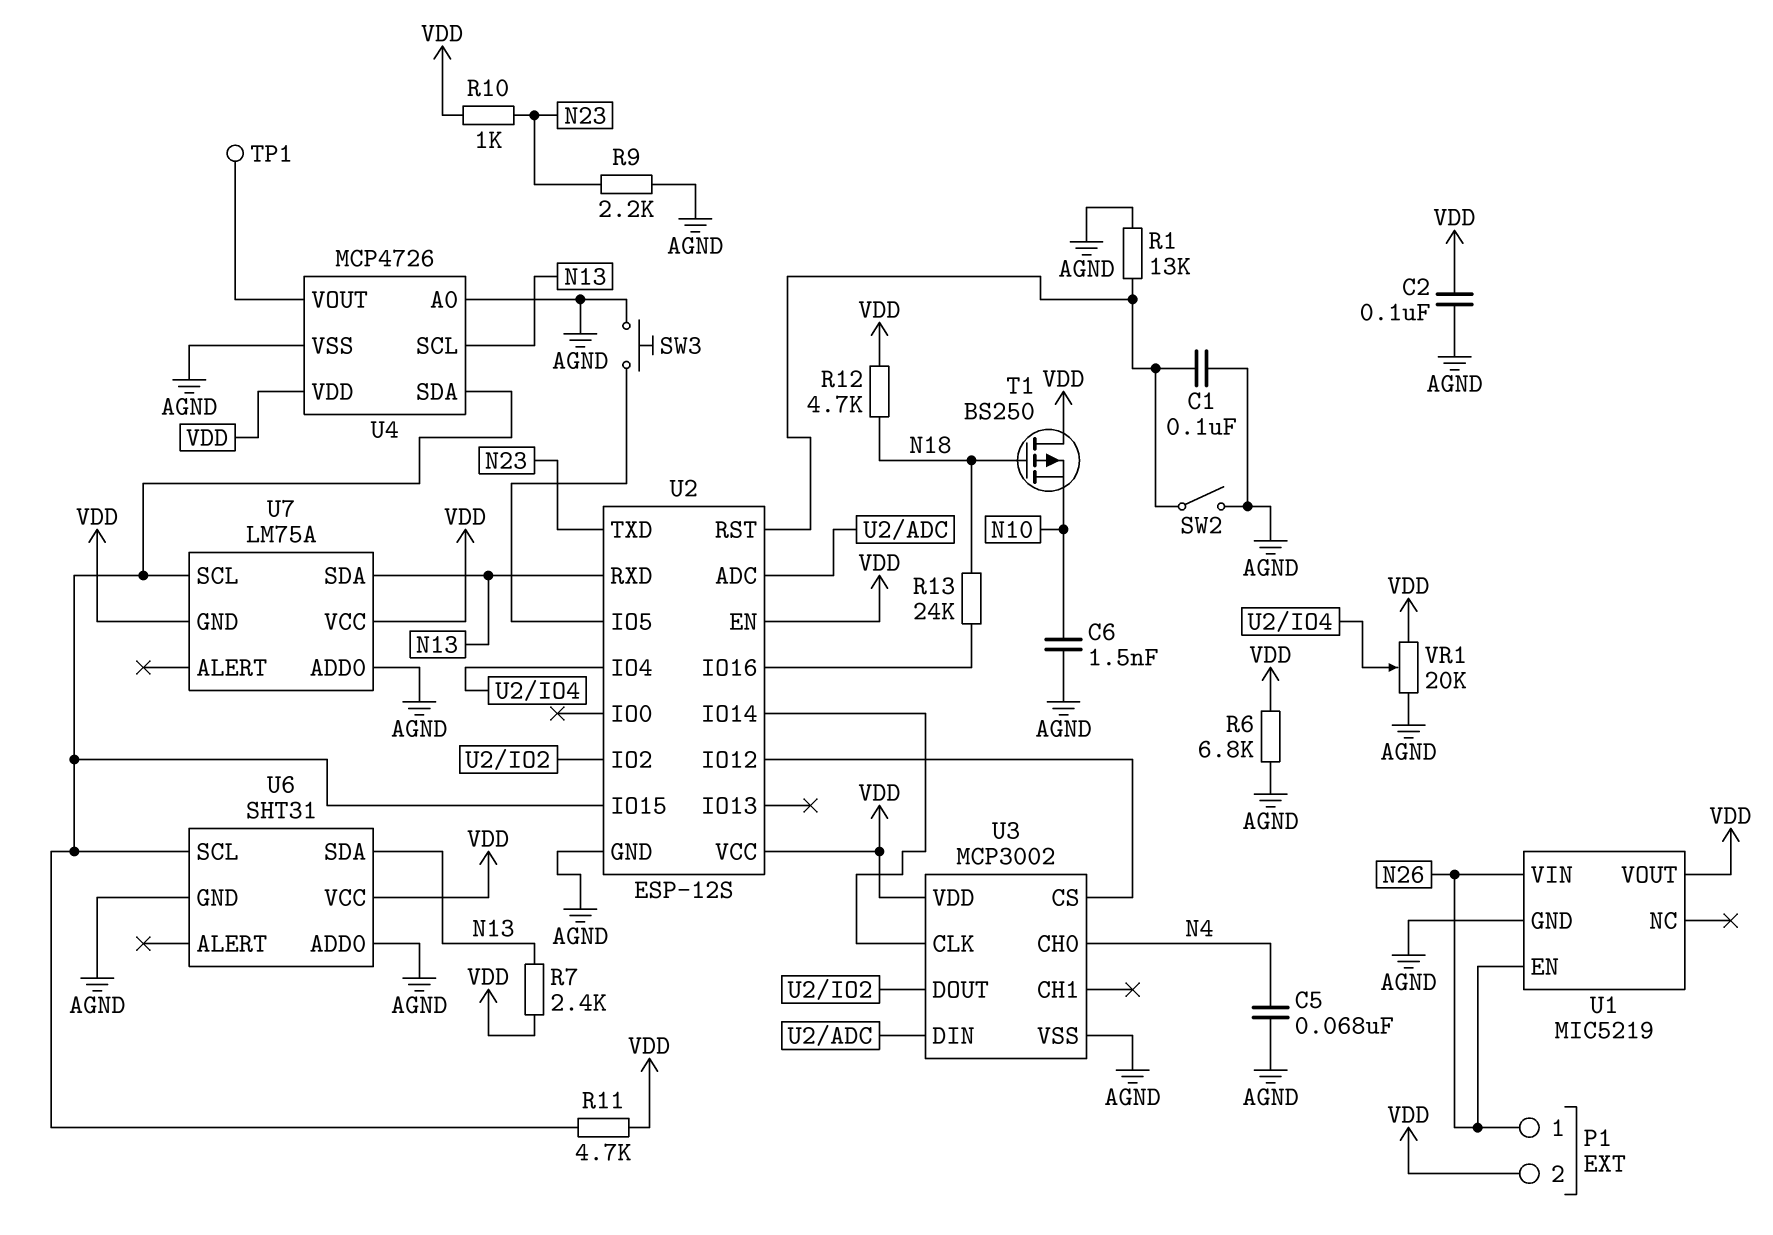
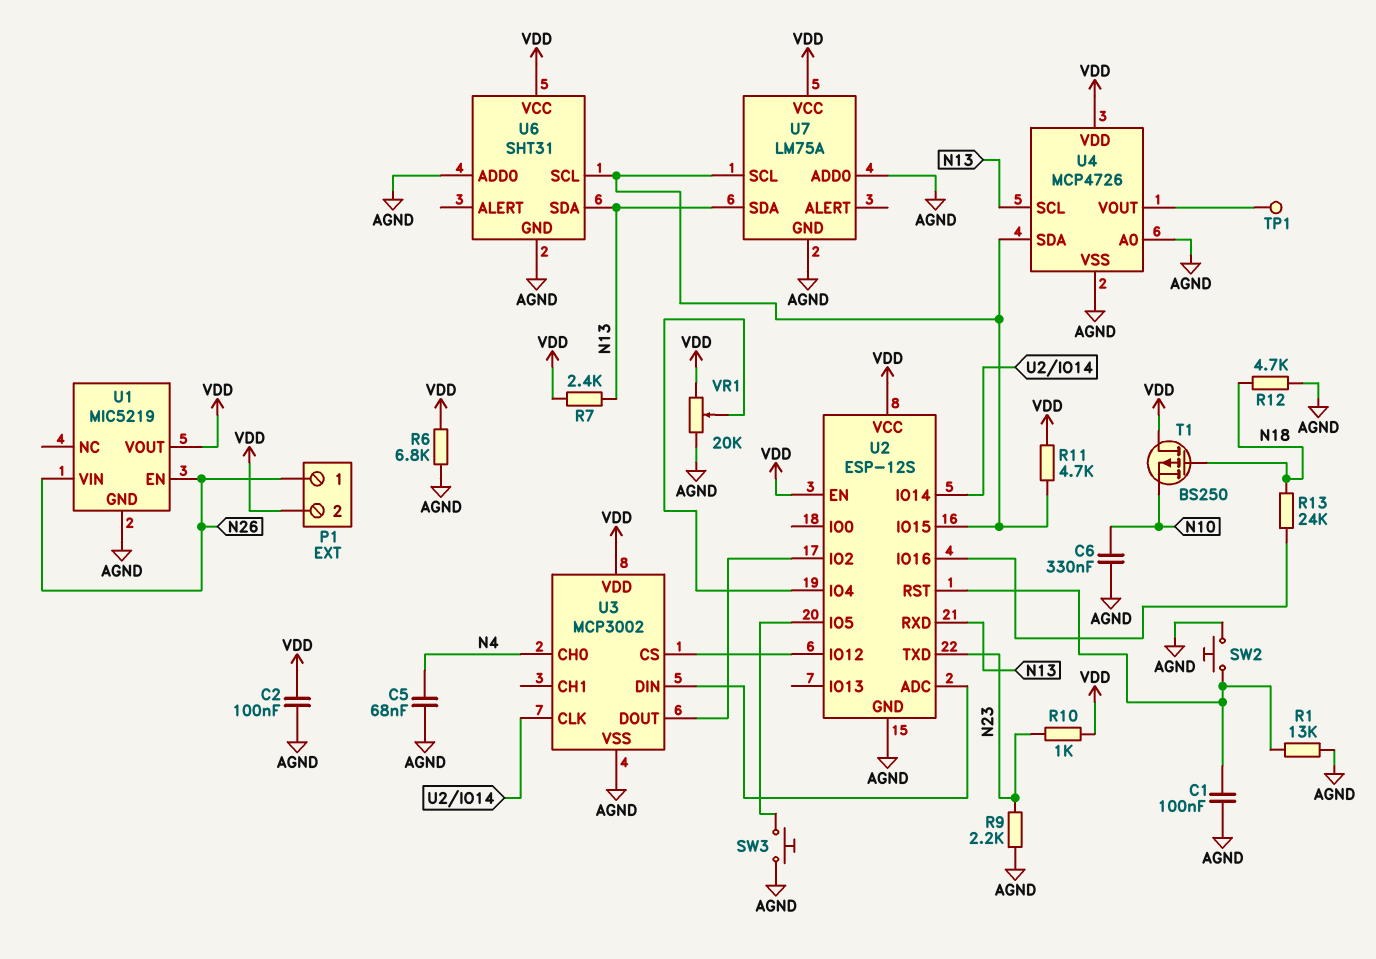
C6: 1.5nF (AGND, N10) -> 330nF (AGND, N10)
R12: 4.7k (N18, VDD) -> 4.7k (AGND, N18)
SW2: switch (AGND, U2/RST) -> button (AGND, U2/RST)
U7 pin GND: VDD -> AGND

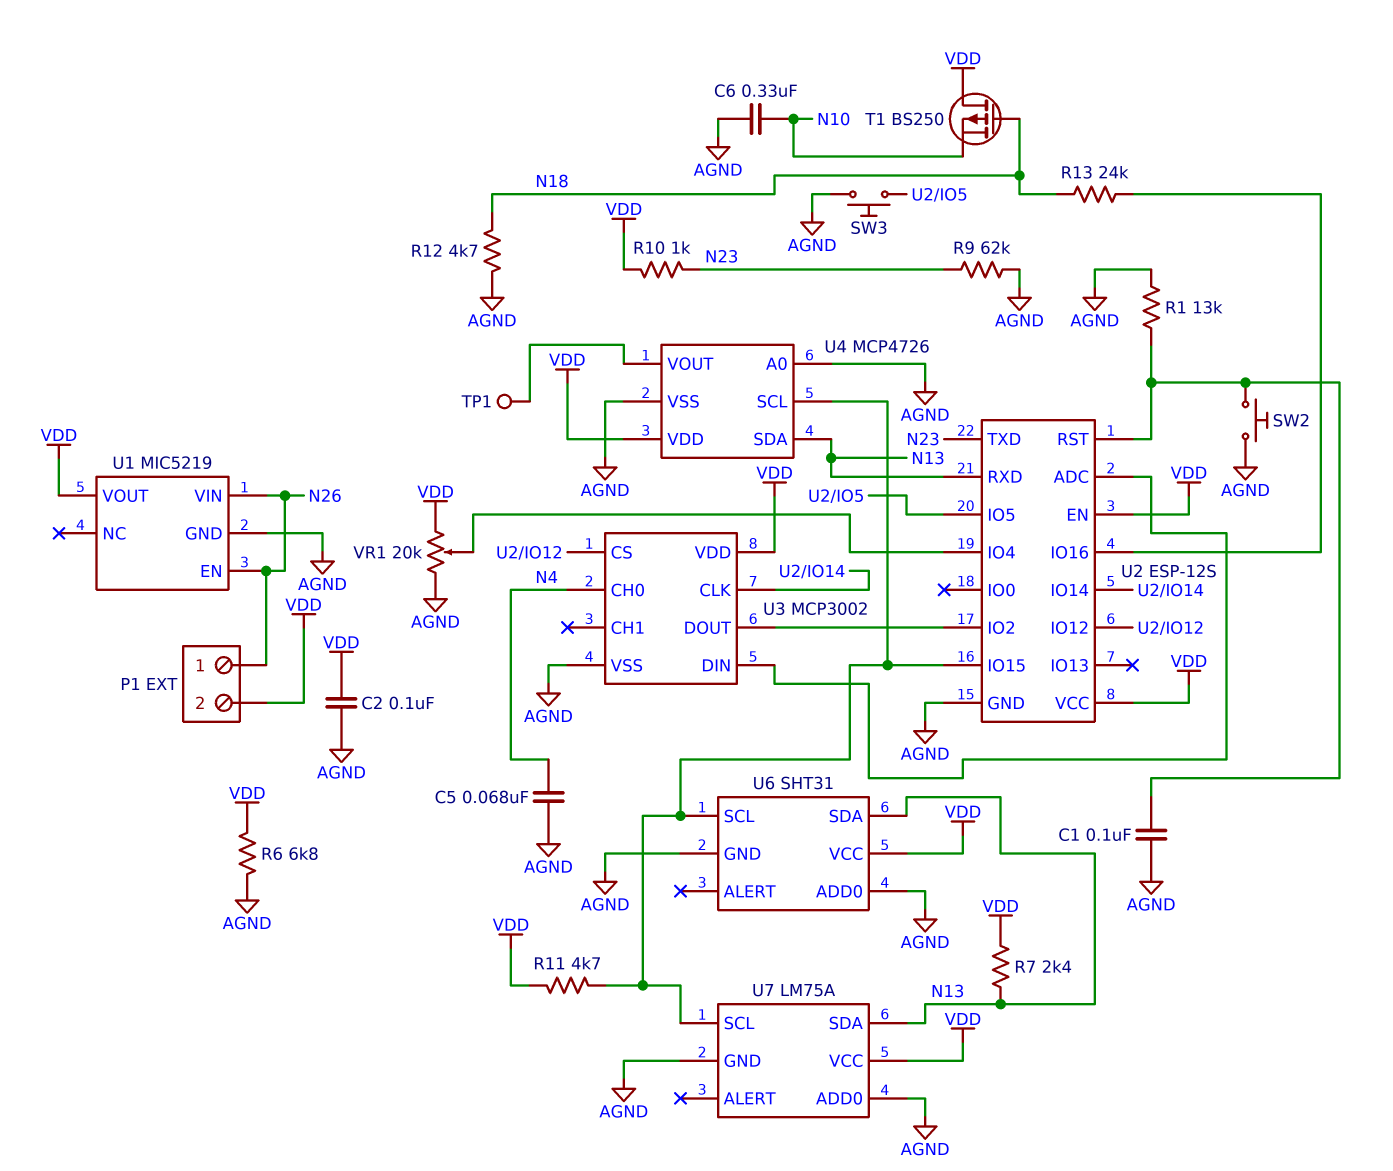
R9: 2.2k (AGND, N23) -> 62k (AGND, N23)
U4 pin SCL: N13 -> U2/IO15
U4 pin SDA: U2/IO15 -> N13

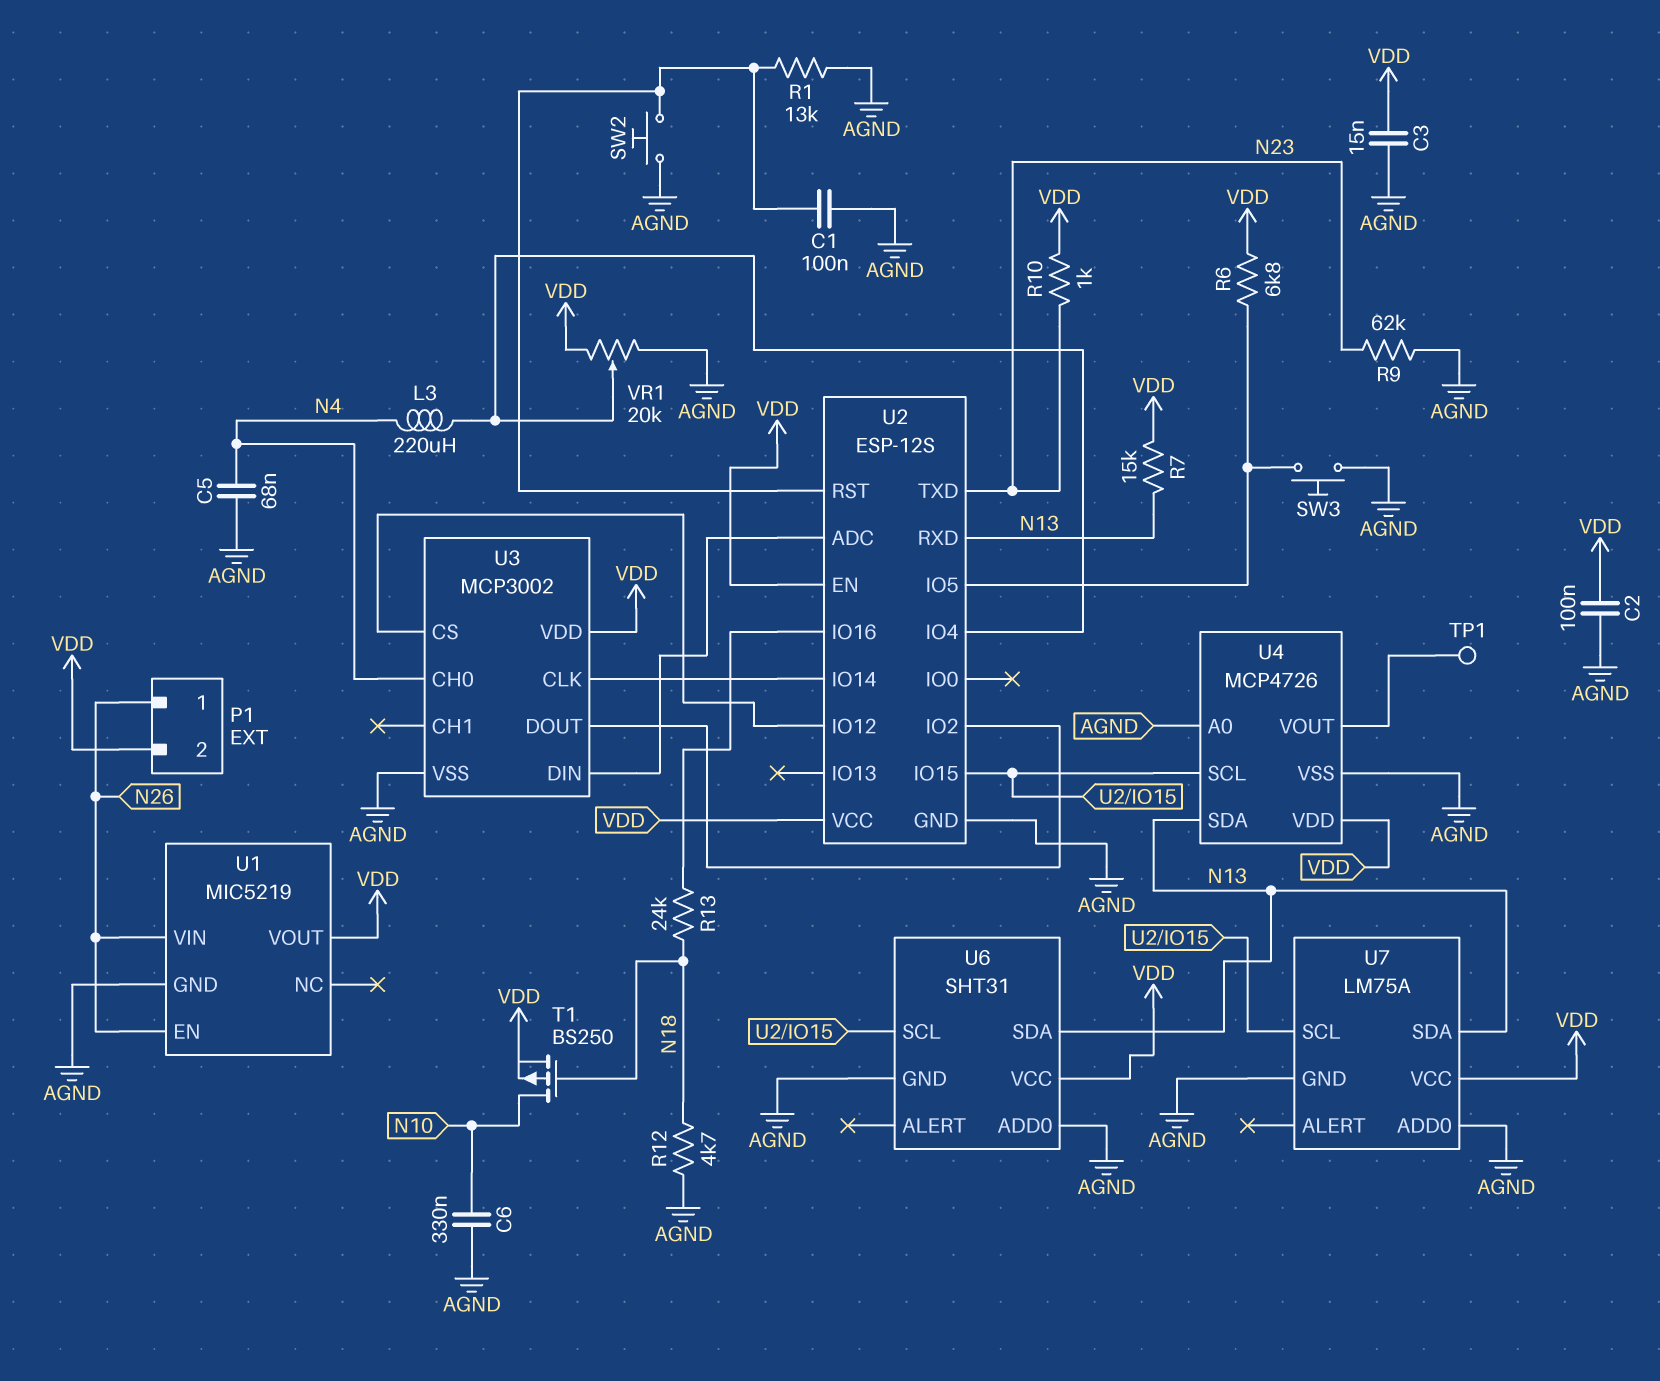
C3: none -> 15nF (AGND, VDD)
L3: none -> 220uH (N4, U2/IO4)
R6: 6.8k (AGND, VDD) -> 6.8k (U2/IO5, VDD)
R7: 2.4k (N13, VDD) -> 15k (N13, VDD)
R11: 4.7k (U2/IO15, VDD) -> none
T1: PMOS BS250 (G N18, D VDD, S N10) -> PMOS BS250 (G N18, D N10, S VDD)

